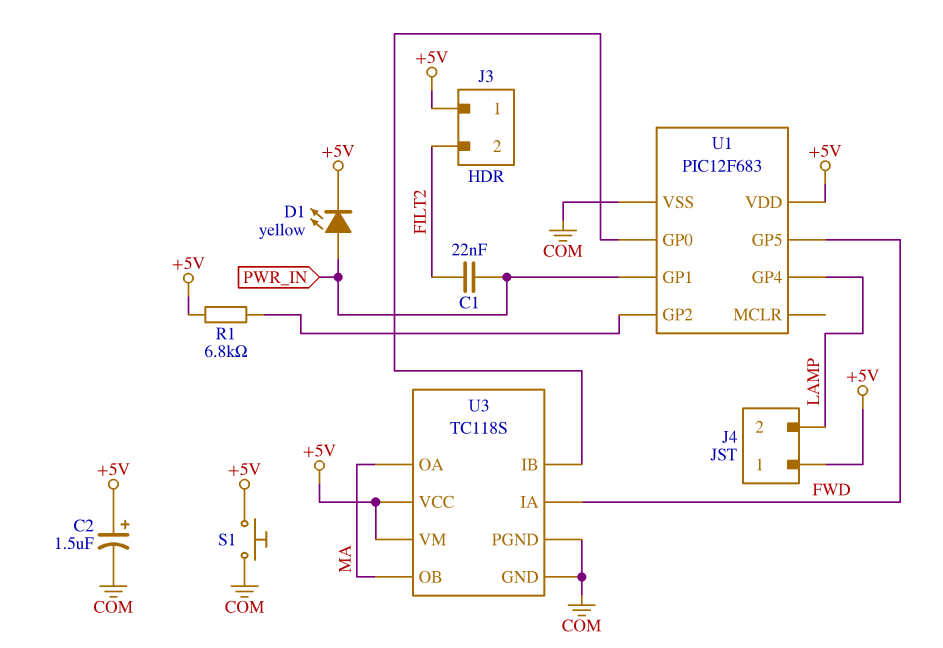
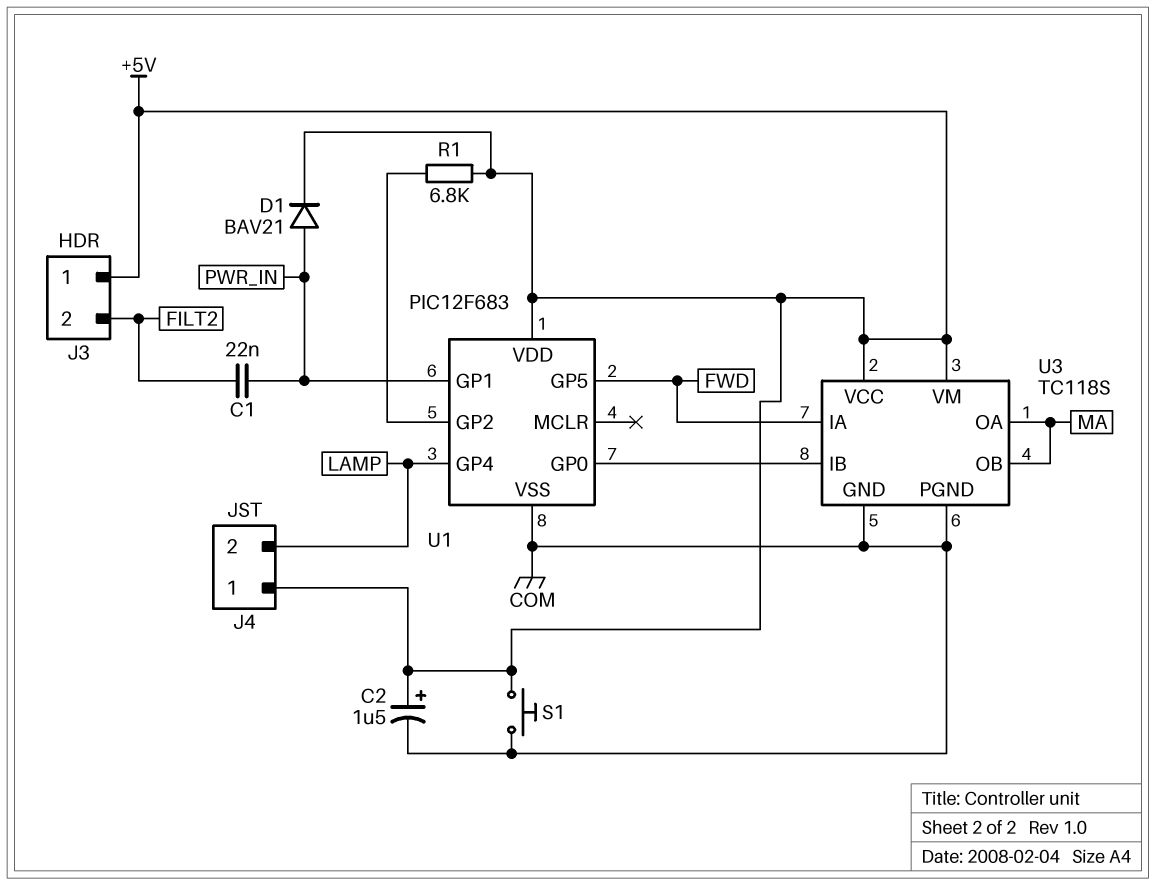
D1: LED yellow (A PWR_IN, K +5V) -> diode BAV21 (A PWR_IN, K +5V)

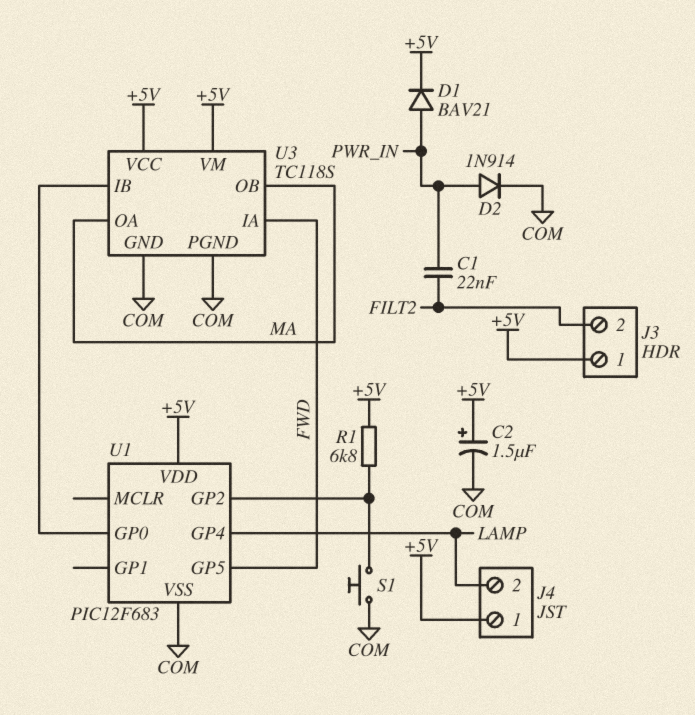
D2: none -> diode 1N914 (A PWR_IN, K COM)
S1: button (+5V, COM) -> button (COM, U1/GP2)
U1 pin GP1: PWR_IN -> none

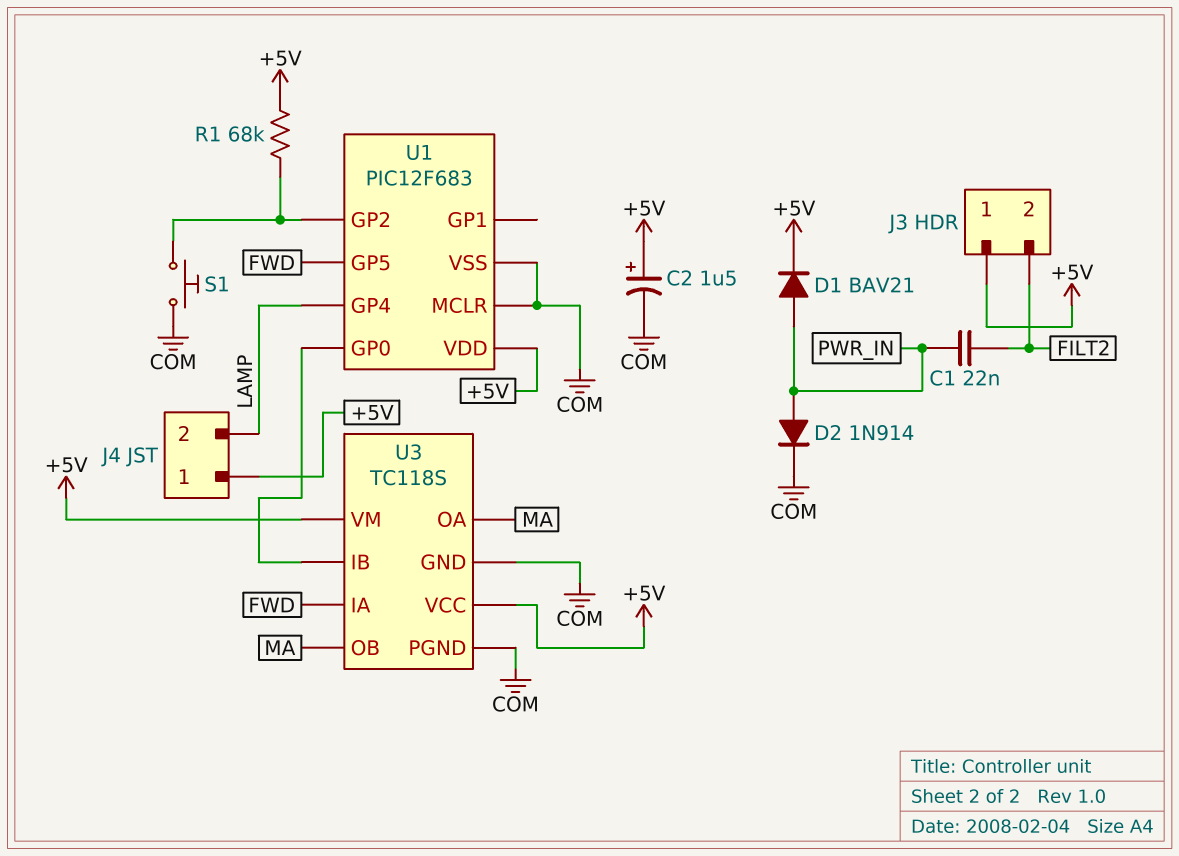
R1: 6.8k (+5V, U1/GP2) -> 68k (+5V, U1/GP2)
U1 pin MCLR: none -> COM

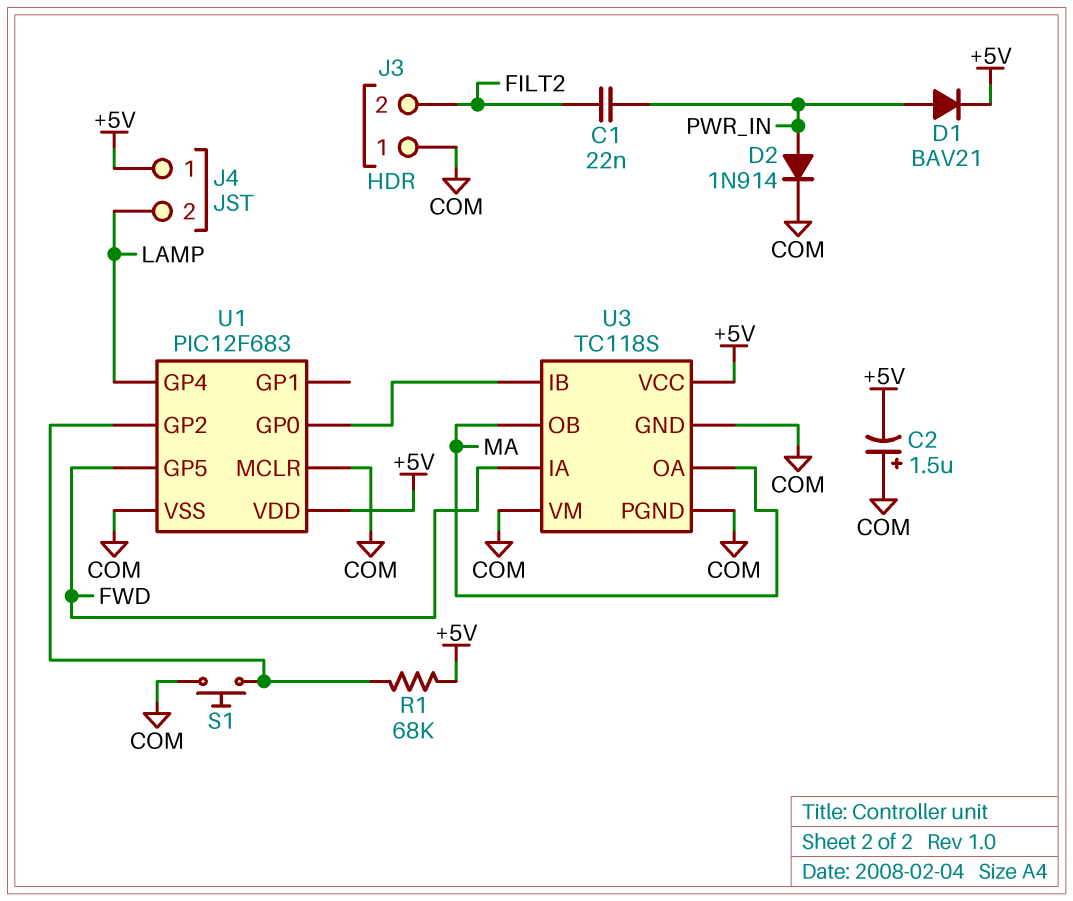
C2: 1.5uF (plus +5V, minus COM) -> 1.5uF (plus COM, minus +5V)
J3 pin 1: +5V -> COM
U3 pin VM: +5V -> COM

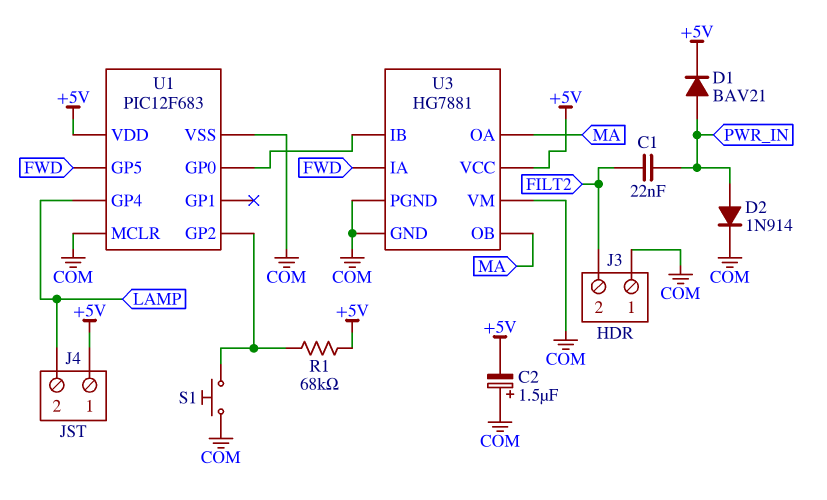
U3: TC118S -> HG7881

